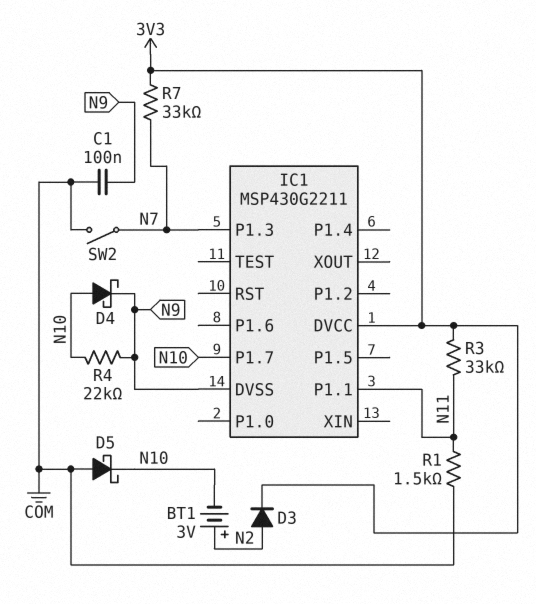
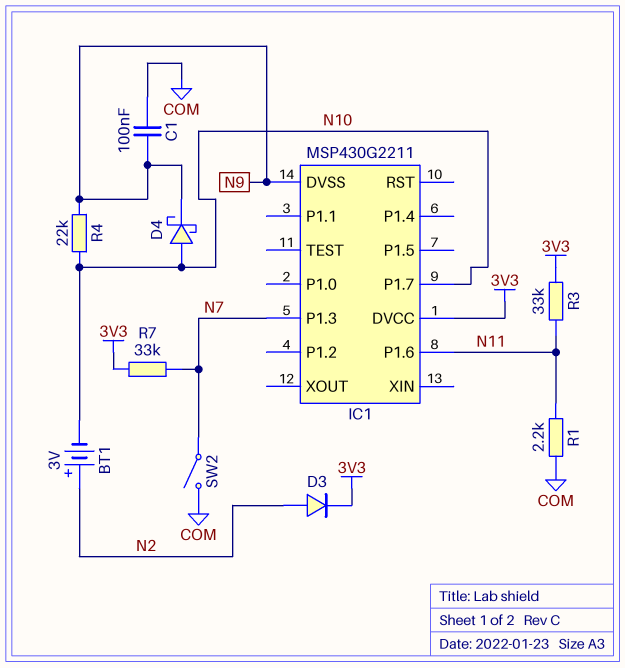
D5: schottky (A COM, K N10) -> none
IC1 pin P1.1: N11 -> none
IC1 pin P1.6: none -> N11
R1: 1.5k (COM, N11) -> 2.2k (COM, N11)

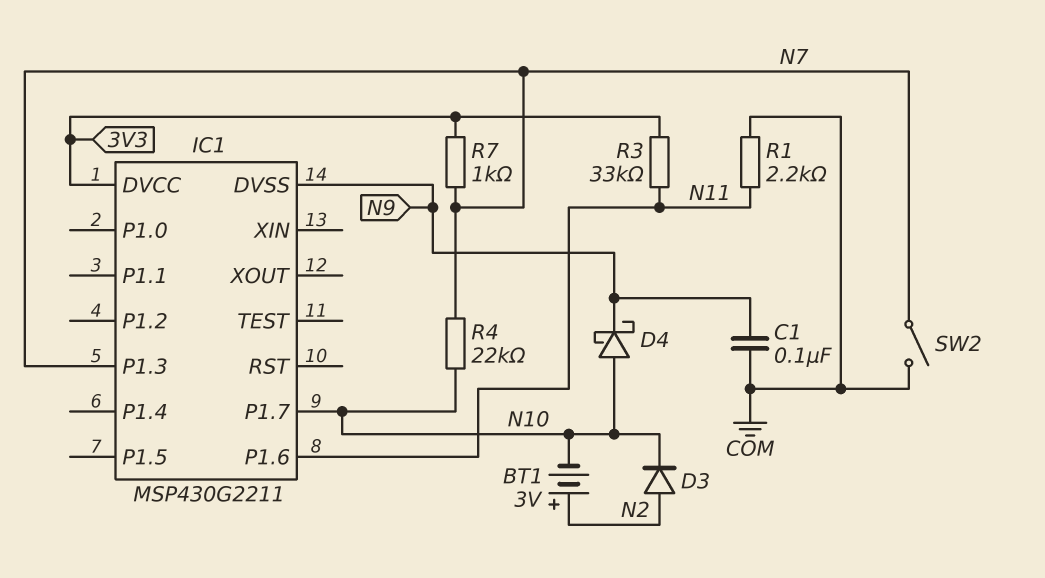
D3: diode (A N2, K 3V3) -> diode (A N2, K N10)
R4: 22k (N9, N10) -> 22k (N7, N10)
R7: 33k (3V3, N7) -> 1k (3V3, N7)

